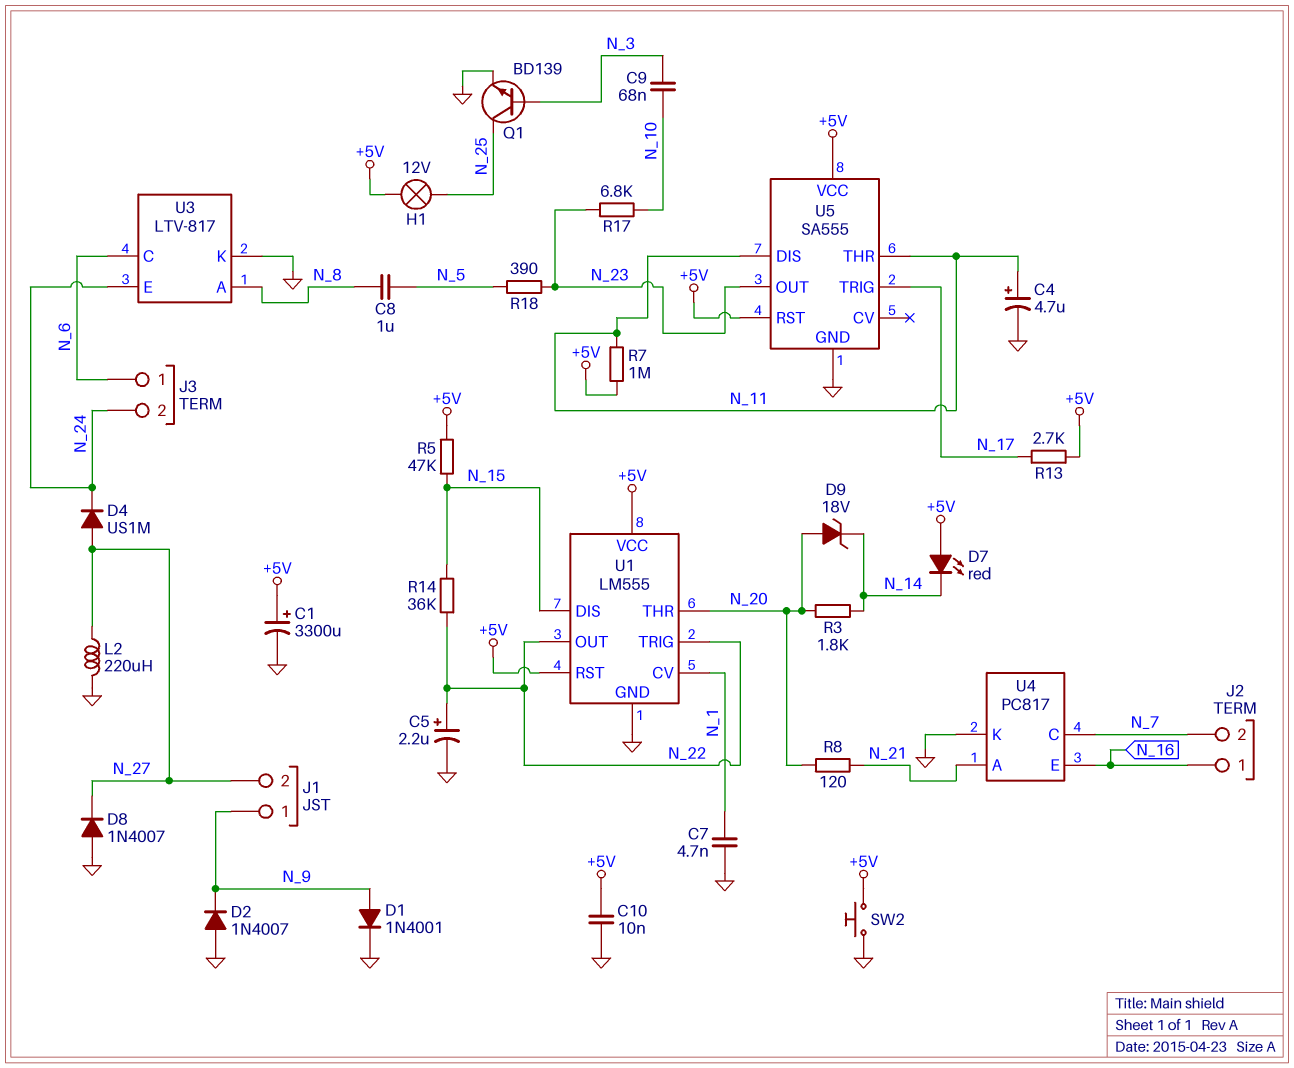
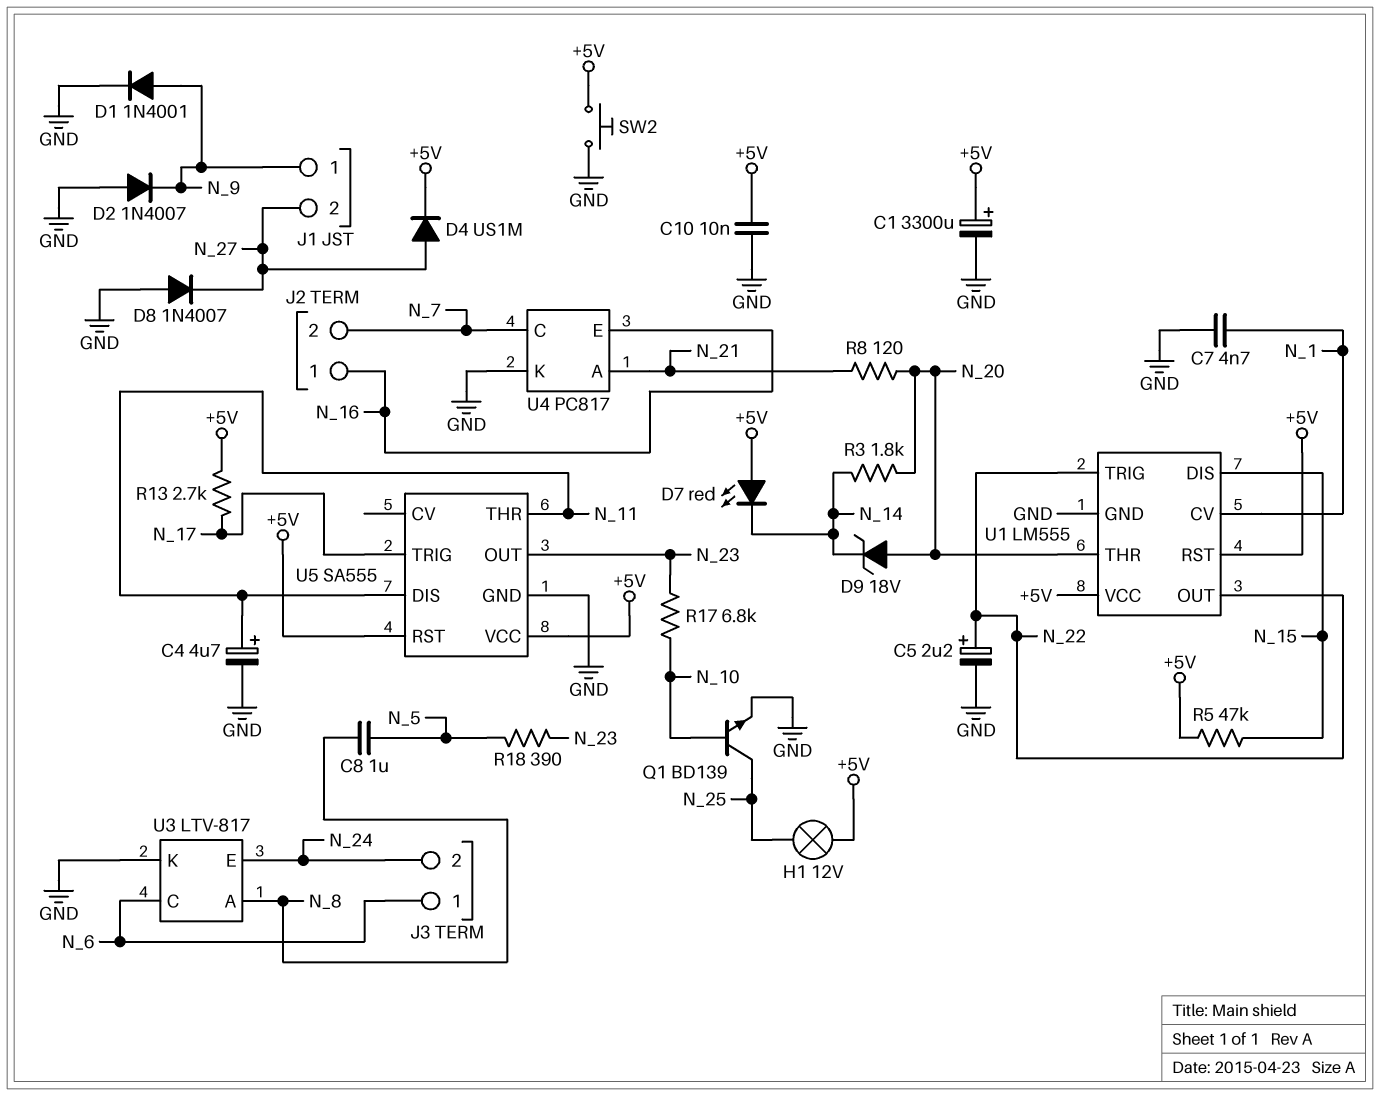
C9: 68nF (N_3, N_10) -> none
D4: diode US1M (A N_27, K N_24) -> diode US1M (A N_27, K +5V)
L2: 220uH (GND, N_27) -> none
Q1: NPN BD139 (B N_3, C N_25, E GND) -> NPN BD139 (B N_10, C N_25, E GND)
R7: 1M (+5V, N_11) -> none
R14: 36k (N_15, N_22) -> none

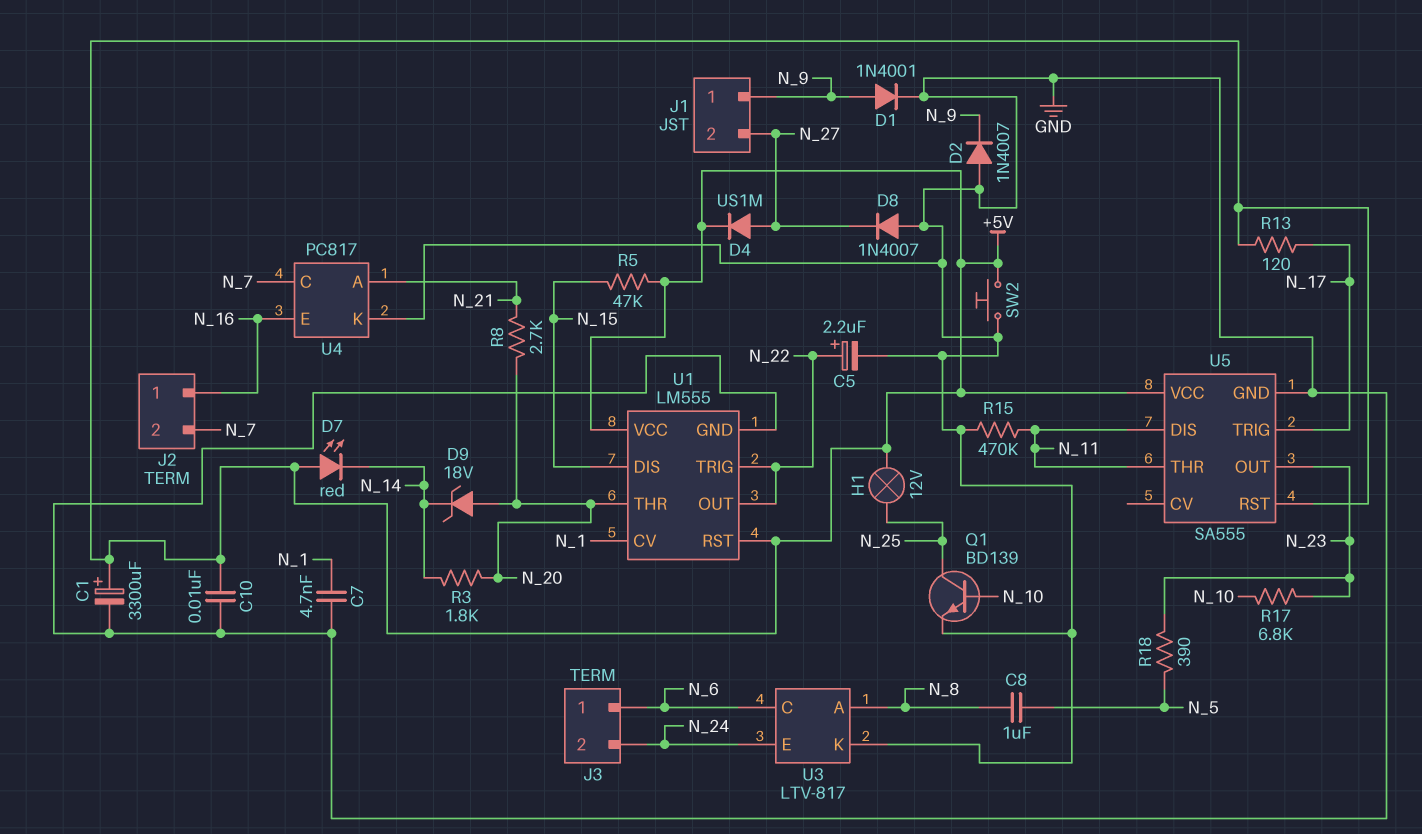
C4: 4.7uF (plus N_11, minus GND) -> none
R8: 120 (N_20, N_21) -> 2.7k (N_20, N_21)
R13: 2.7k (+5V, N_17) -> 120 (+5V, N_17)
R15: none -> 470k (GND, N_11)

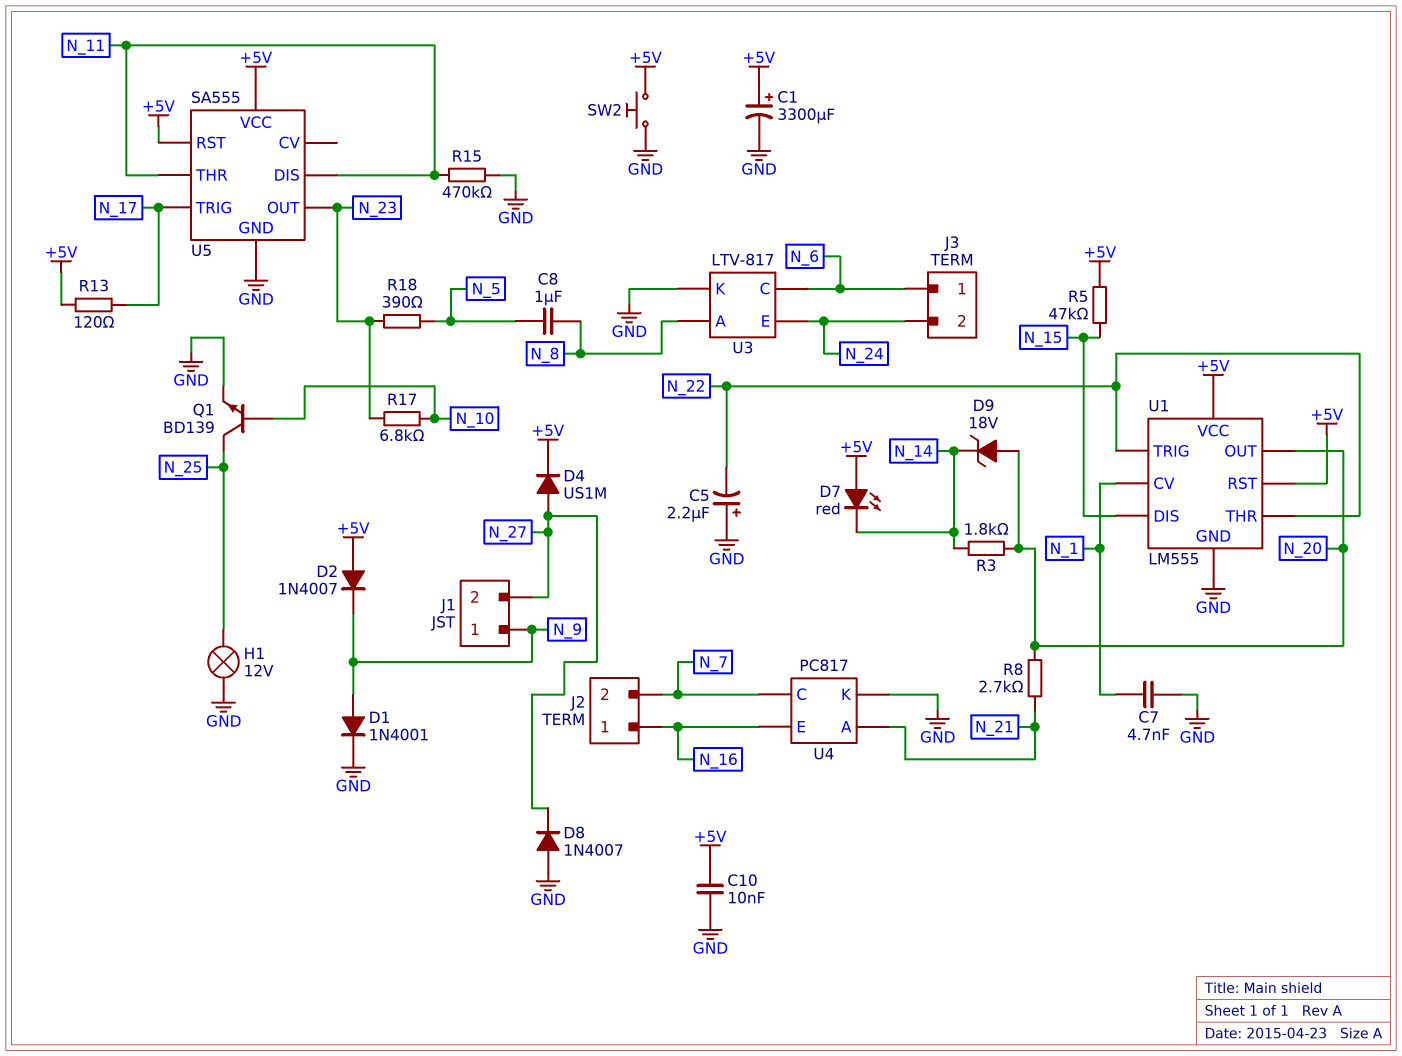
C5: 2.2uF (plus N_22, minus GND) -> 2.2uF (plus GND, minus N_22)
D2: diode 1N4007 (A GND, K N_9) -> diode 1N4007 (A +5V, K N_9)
H1: lamp 12V (+5V, N_25) -> lamp 12V (GND, N_25)
U1 pin OUT: N_22 -> N_20
U1 pin THR: N_20 -> N_22

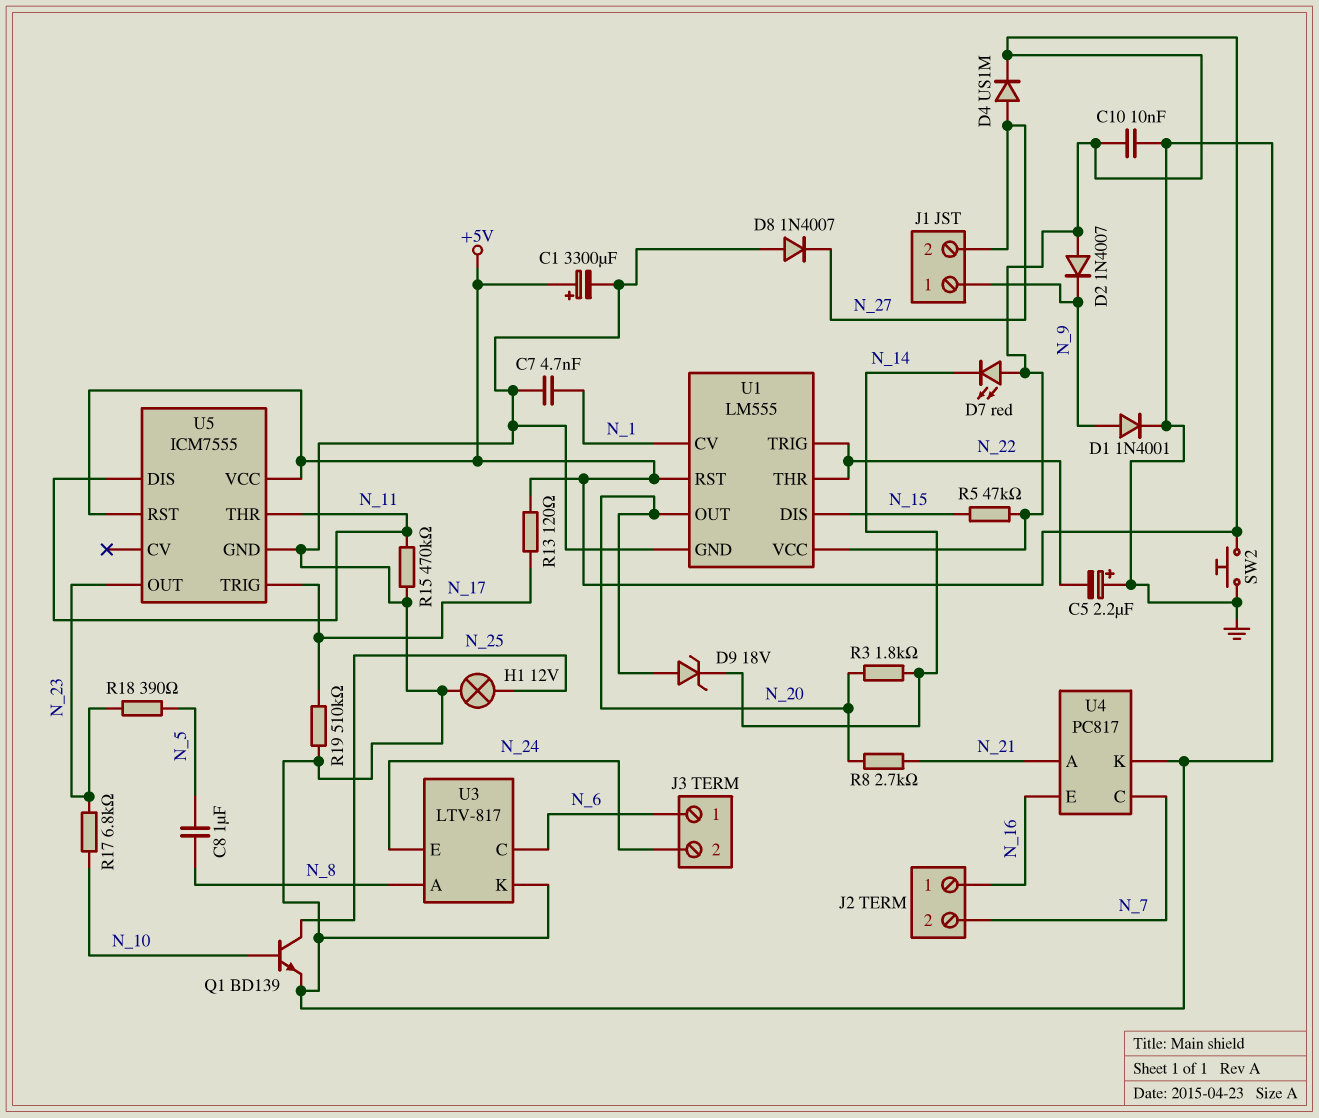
R19: none -> 510k (GND, N_17)
U5: SA555 -> ICM7555

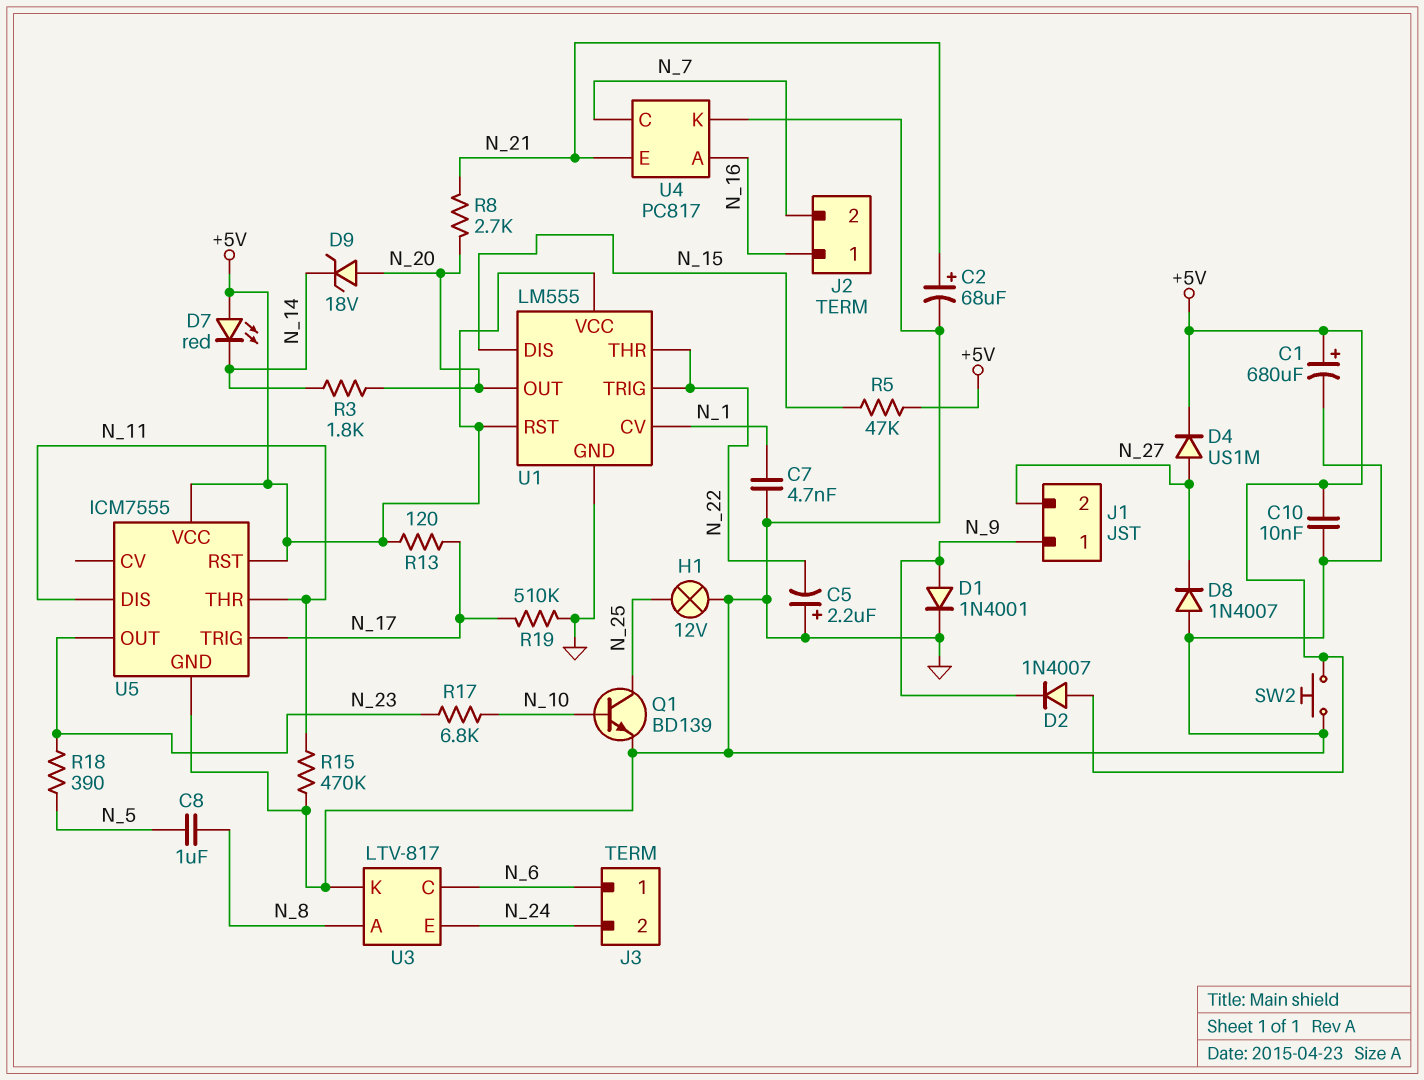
C1: 3300uF (plus +5V, minus GND) -> 680uF (plus +5V, minus GND)
C2: none -> 68uF (plus N_21, minus GND)
U4 pin A: N_21 -> N_16
U4 pin E: N_16 -> N_21

